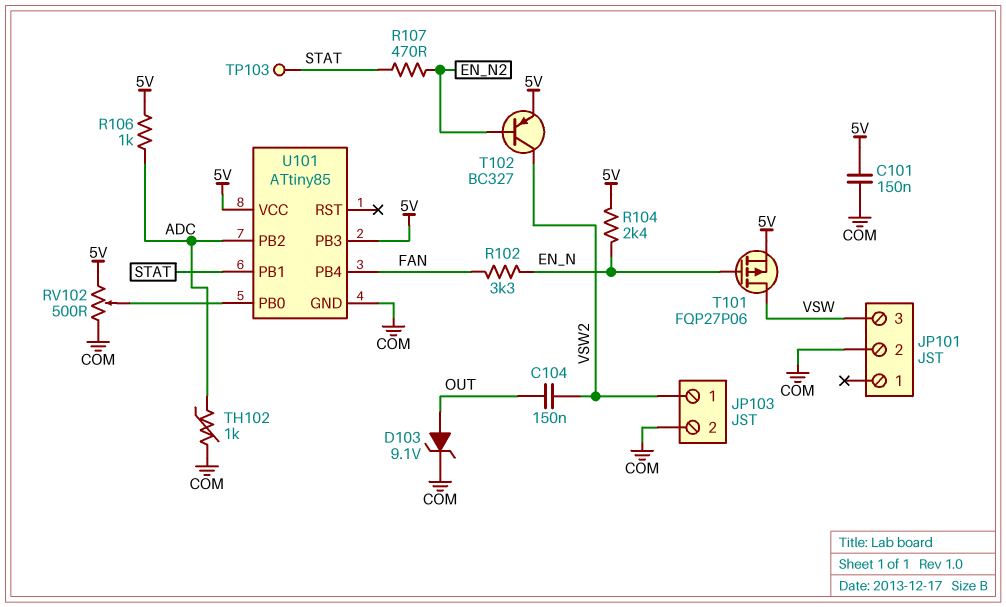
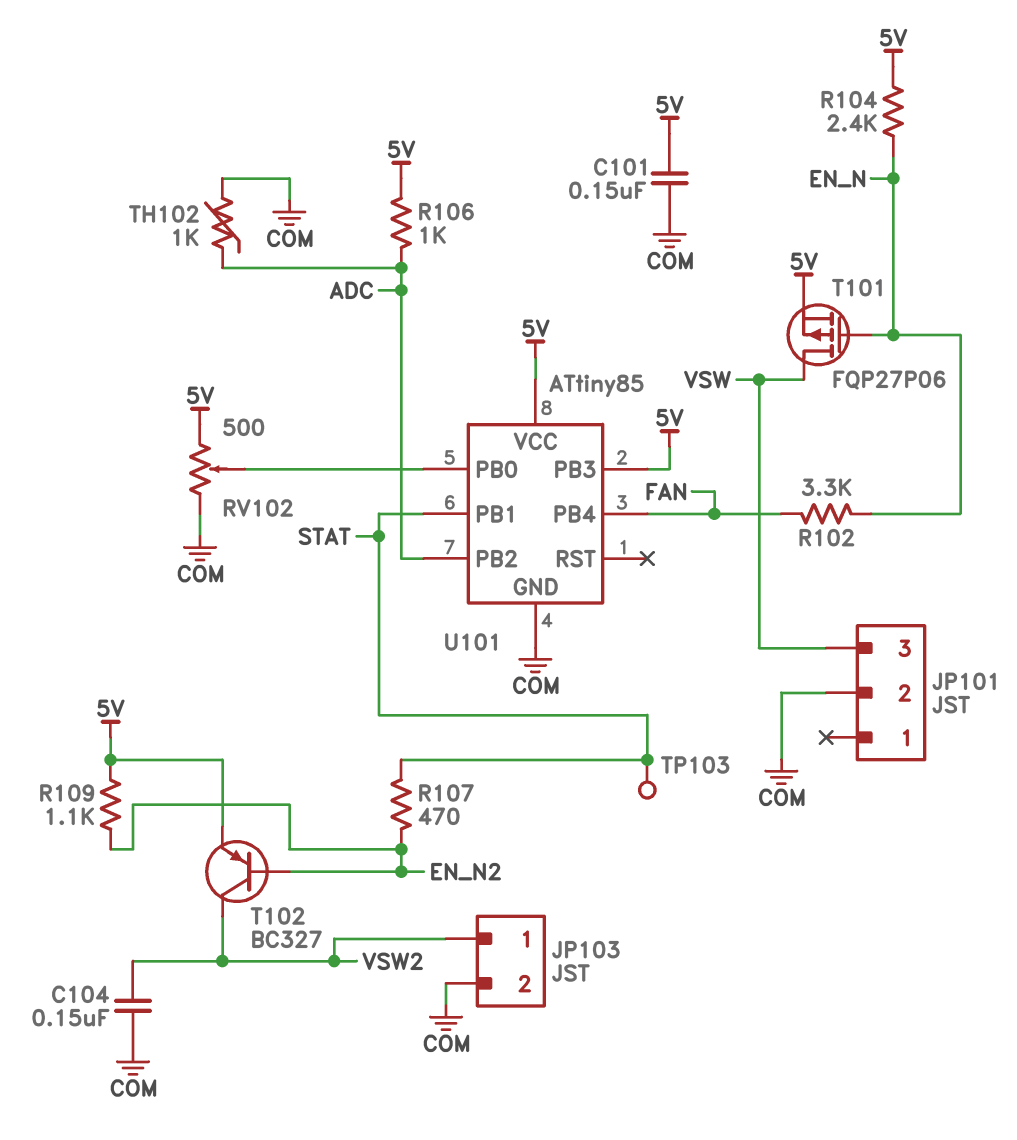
C104: 150nF (OUT, VSW2) -> 150nF (COM, VSW2)
D103: zener 9.1V (A OUT, K COM) -> none
R109: none -> 1.1k (5V, EN_N2)

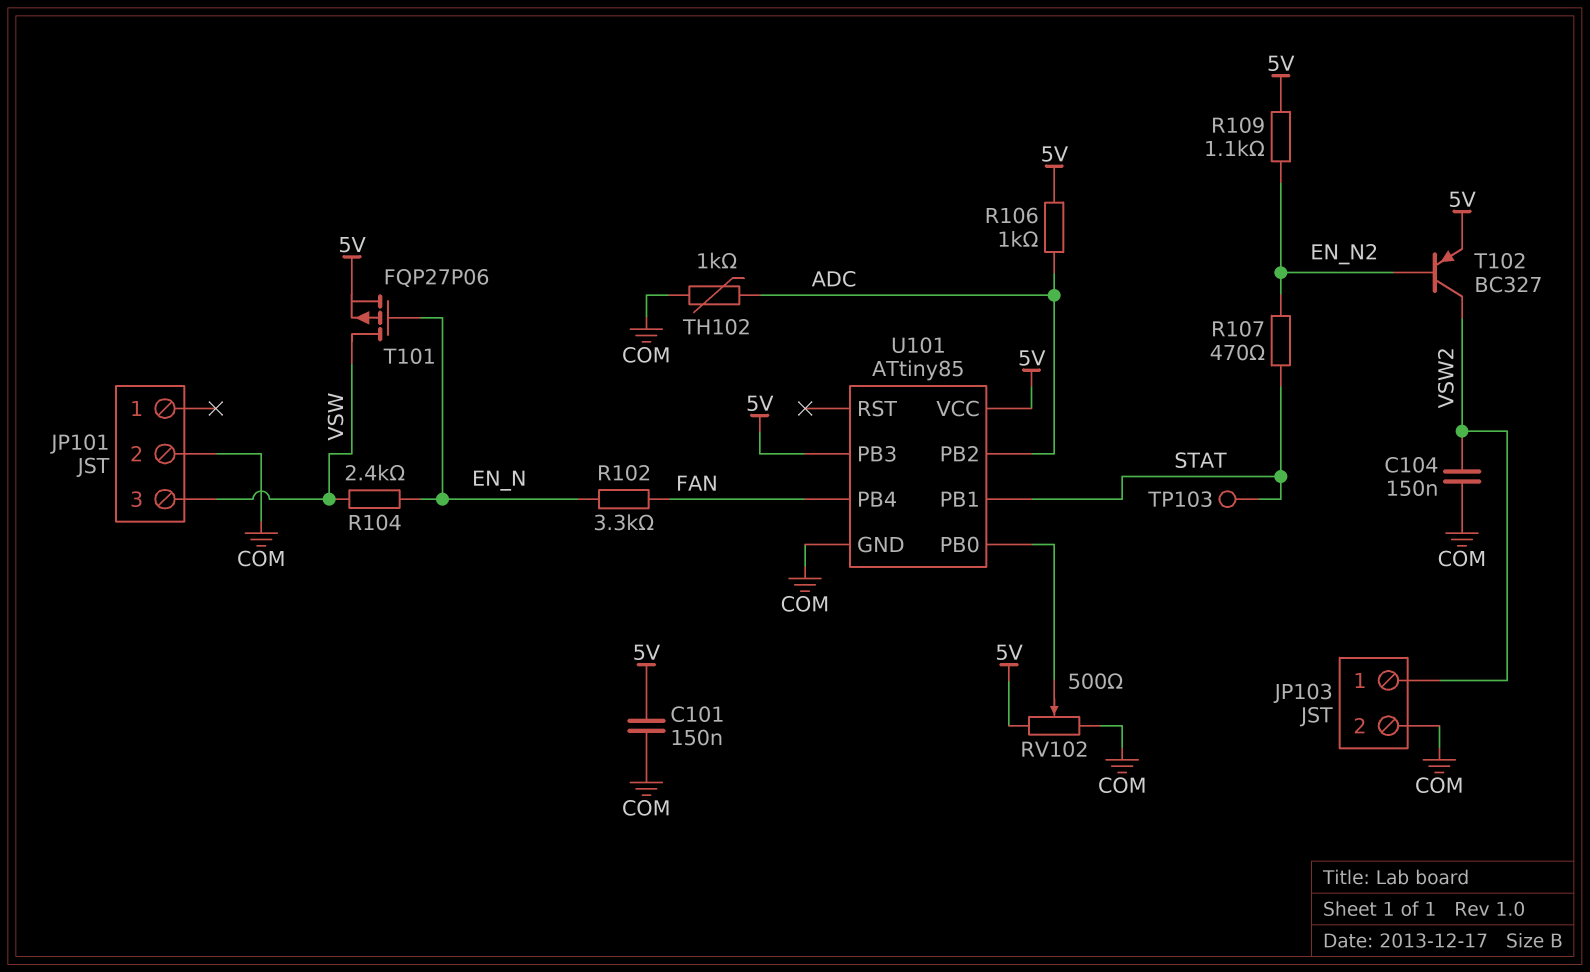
R104: 2.4k (5V, EN_N) -> 2.4k (EN_N, VSW)

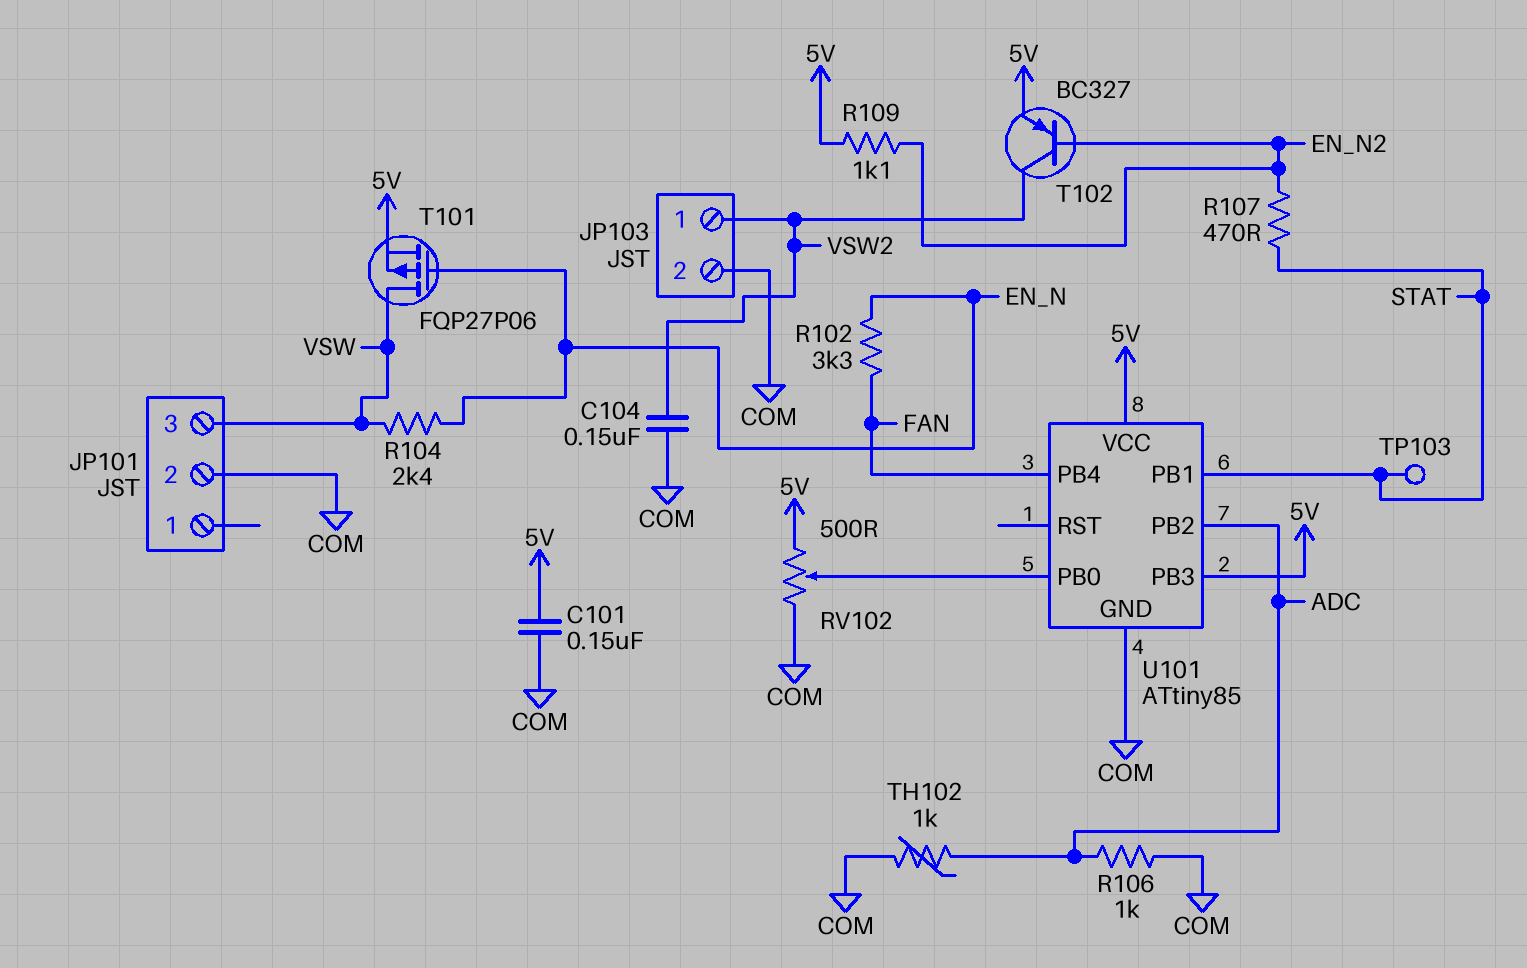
R106: 1k (5V, ADC) -> 1k (ADC, COM)

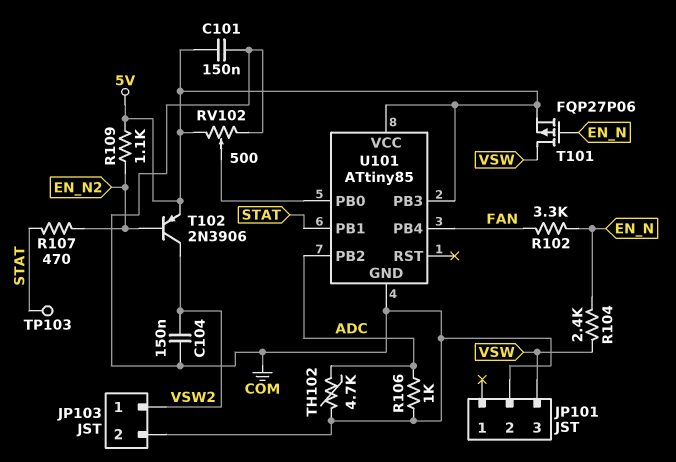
T102: PNP BC327 (B EN_N2, C VSW2, E 5V) -> PNP 2N3906 (B EN_N2, C VSW2, E 5V)
TH102: 1k (ADC, COM) -> 4.7k (ADC, COM)

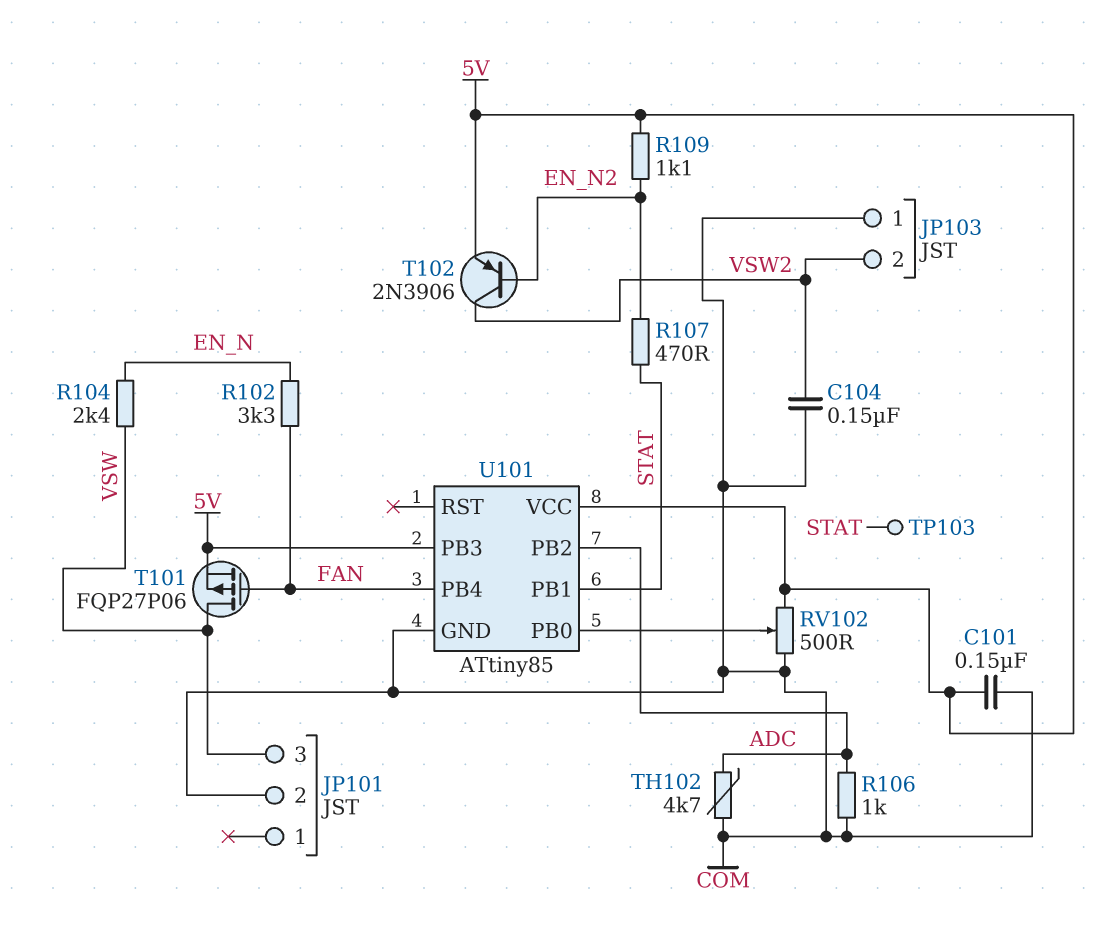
JP103 pin 1: VSW2 -> COM
JP103 pin 2: COM -> VSW2
T101: PMOS FQP27P06 (G EN_N, D VSW, S 5V) -> PMOS FQP27P06 (G FAN, D VSW, S 5V)

